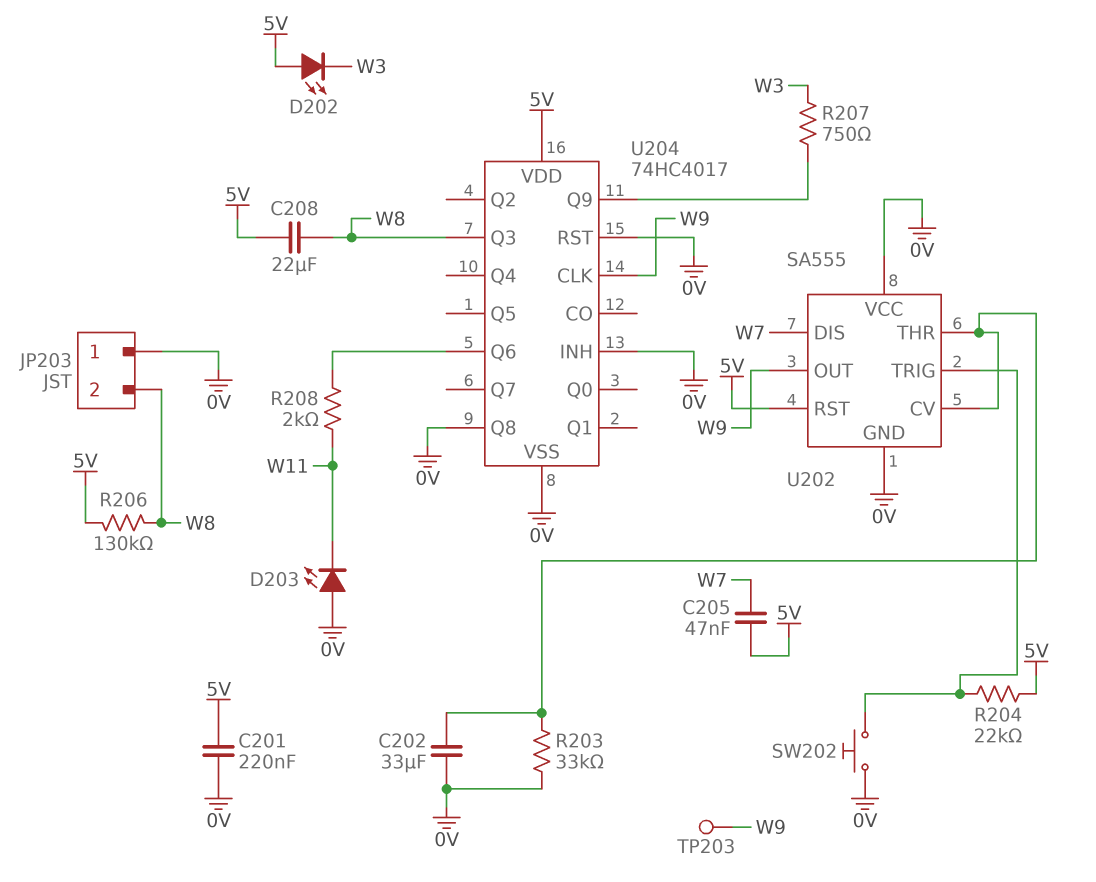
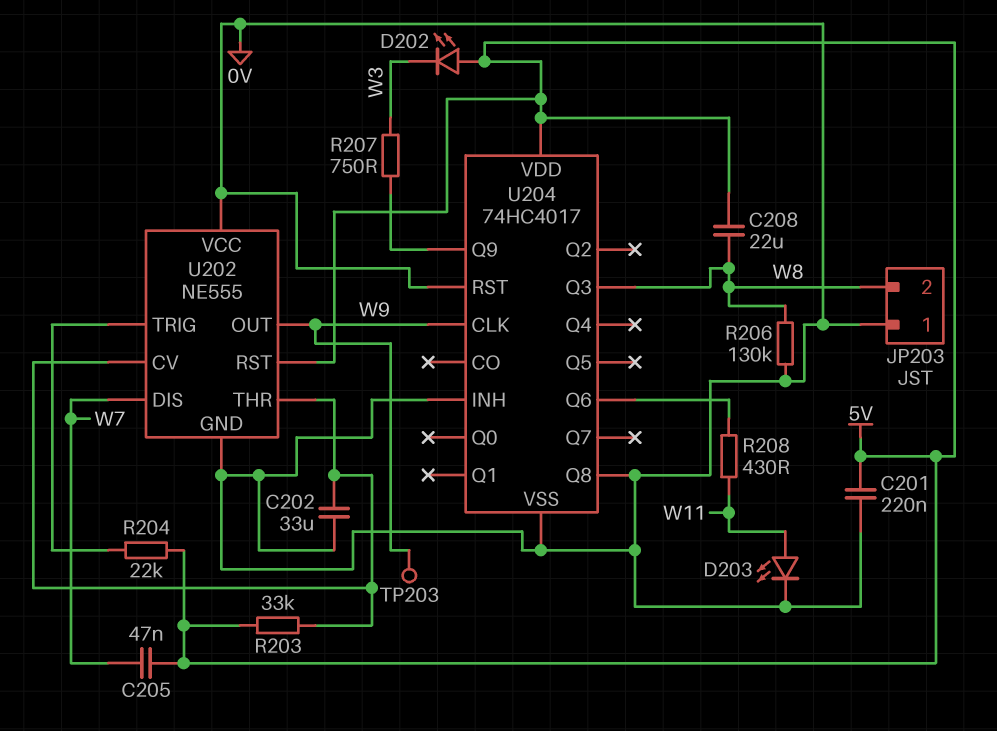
D203: LED (A 0V, K W11) -> LED (A W11, K 0V)
R203: 33k (0V, U202/CV) -> 33k (5V, U202/CV)
R206: 130k (5V, W8) -> 130k (0V, W8)
R208: 2k (U204/Q6, W11) -> 430 (U204/Q6, W11)
SW202: button (0V, U202/TRIG) -> none
U202: SA555 -> NE555

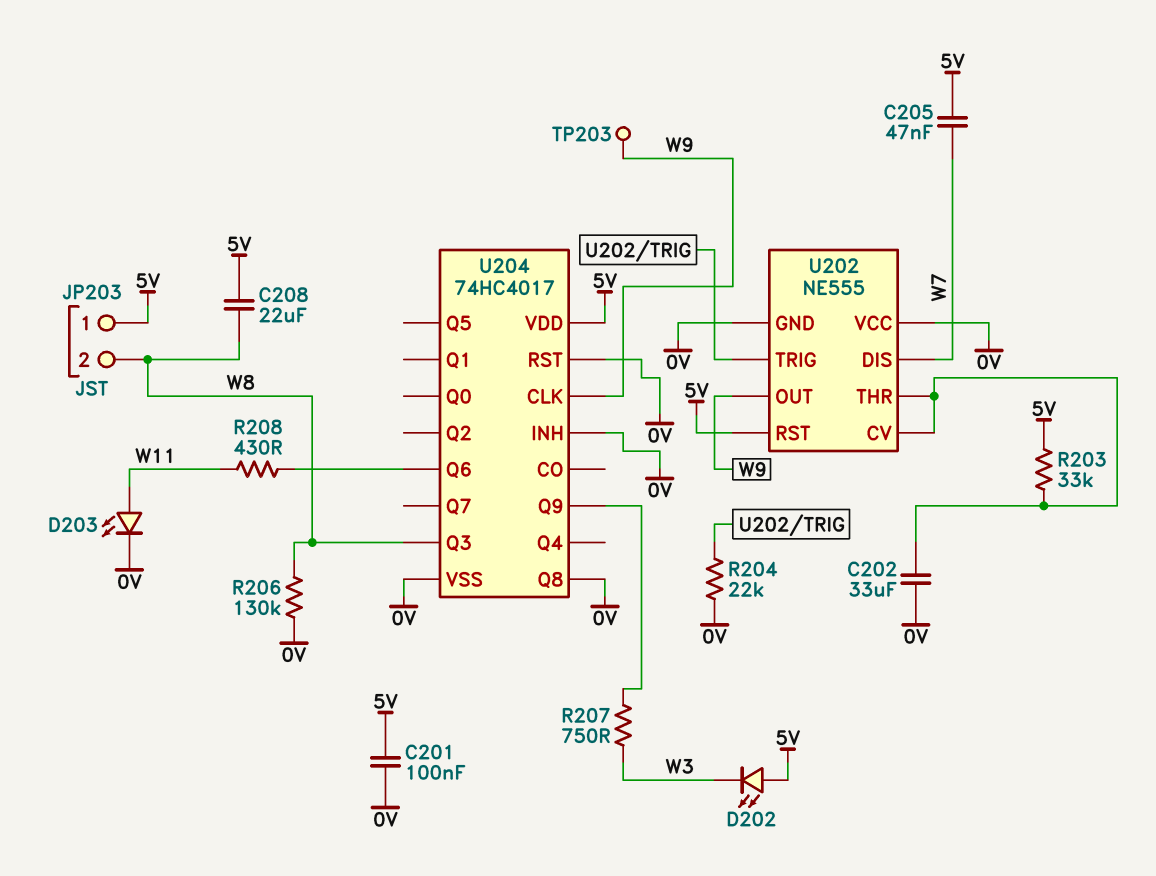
C201: 220nF (0V, 5V) -> 100nF (0V, 5V)
JP203 pin 1: 0V -> 5V
R204: 22k (5V, U202/TRIG) -> 22k (0V, U202/TRIG)

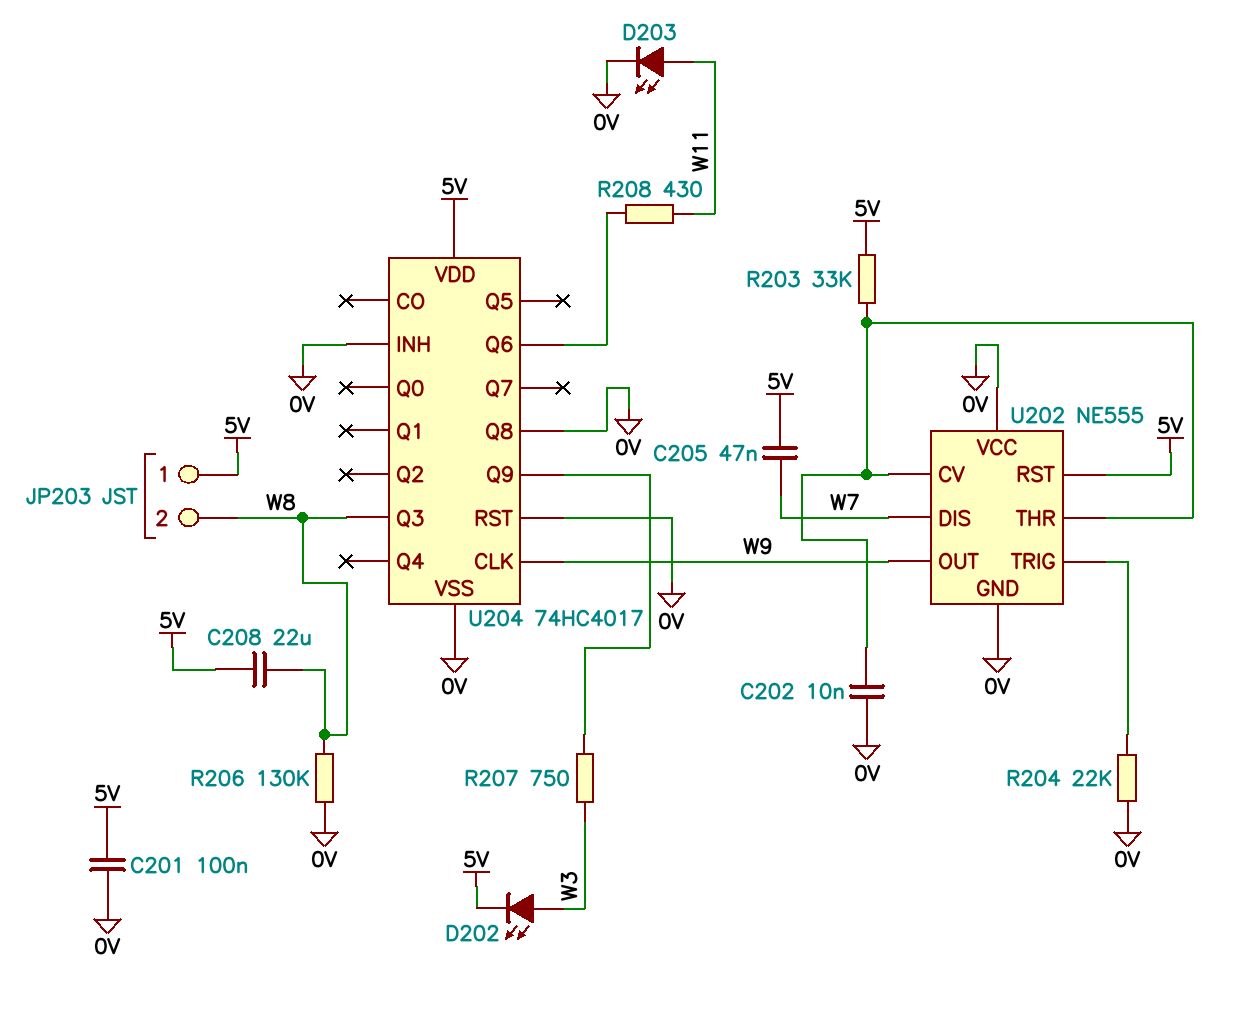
C202: 33uF (0V, U202/CV) -> 10nF (0V, U202/CV)
D202: LED (A 5V, K W3) -> LED (A W3, K 5V)
TP203: test point (W9) -> none

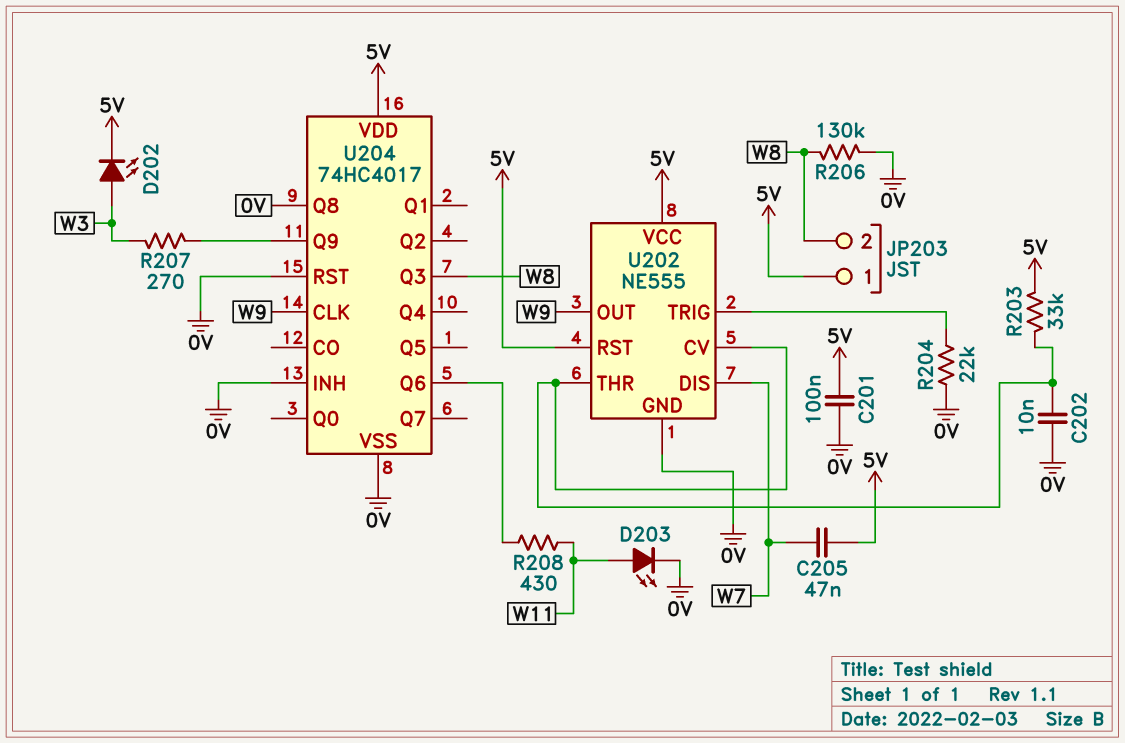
C208: 22uF (5V, W8) -> none
R207: 750 (U204/Q9, W3) -> 270 (U204/Q9, W3)
U202 pin VCC: 0V -> 5V

